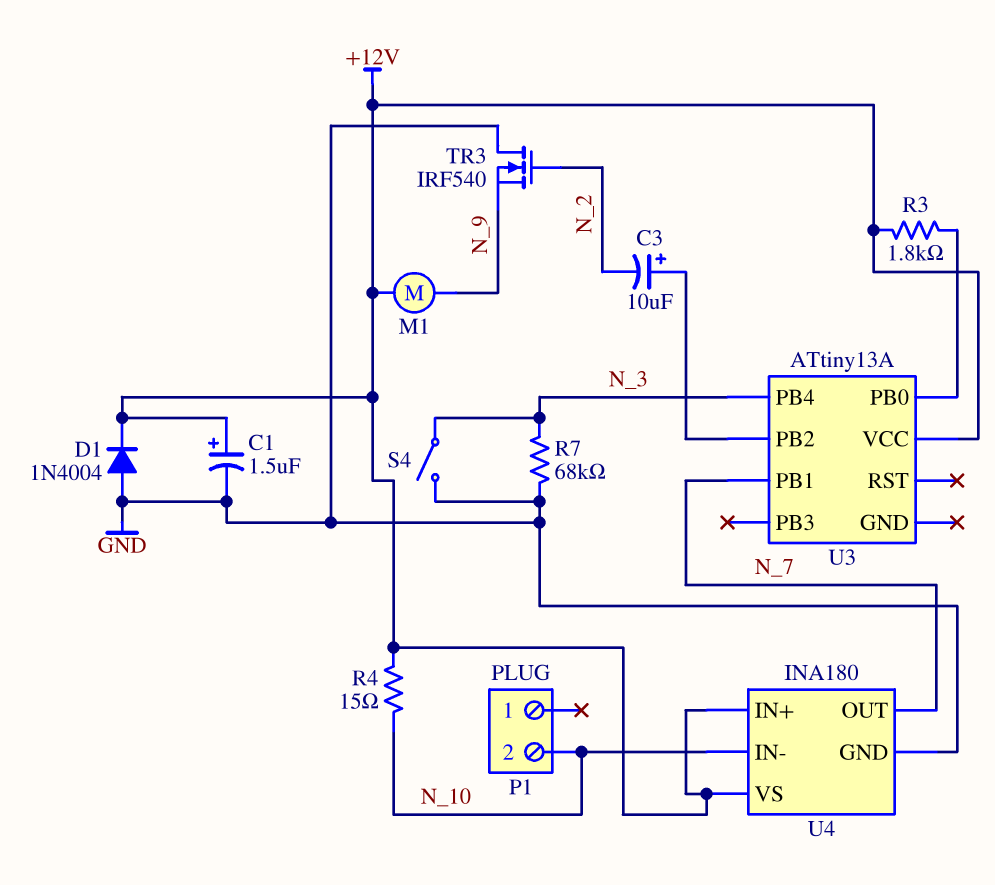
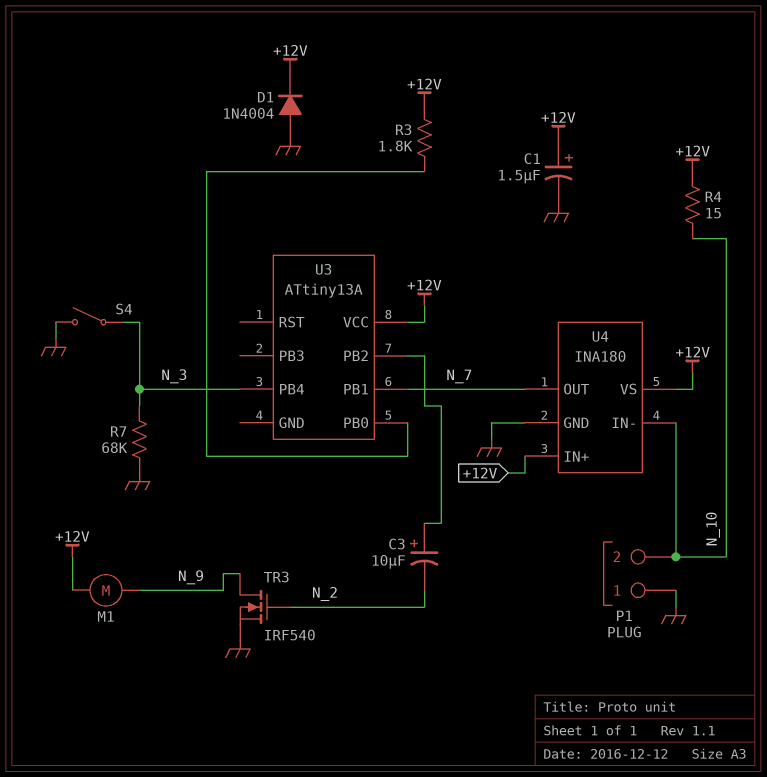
P1 pin 1: none -> GND
TR3: NMOS IRF540 (G N_2, D GND, S N_9) -> NMOS IRF540 (G N_2, D N_9, S GND)

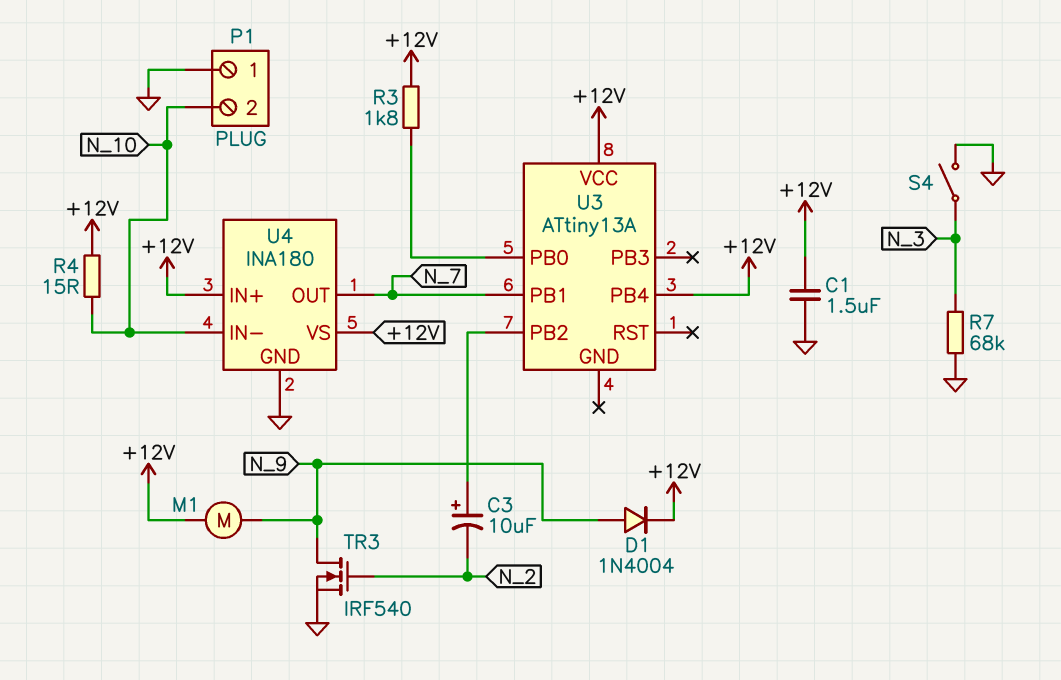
C1: 1.5uF (plus +12V, minus GND) -> 1.5uF (+12V, GND)
D1: diode 1N4004 (A GND, K +12V) -> diode 1N4004 (A N_9, K +12V)
U3 pin PB4: N_3 -> +12V

